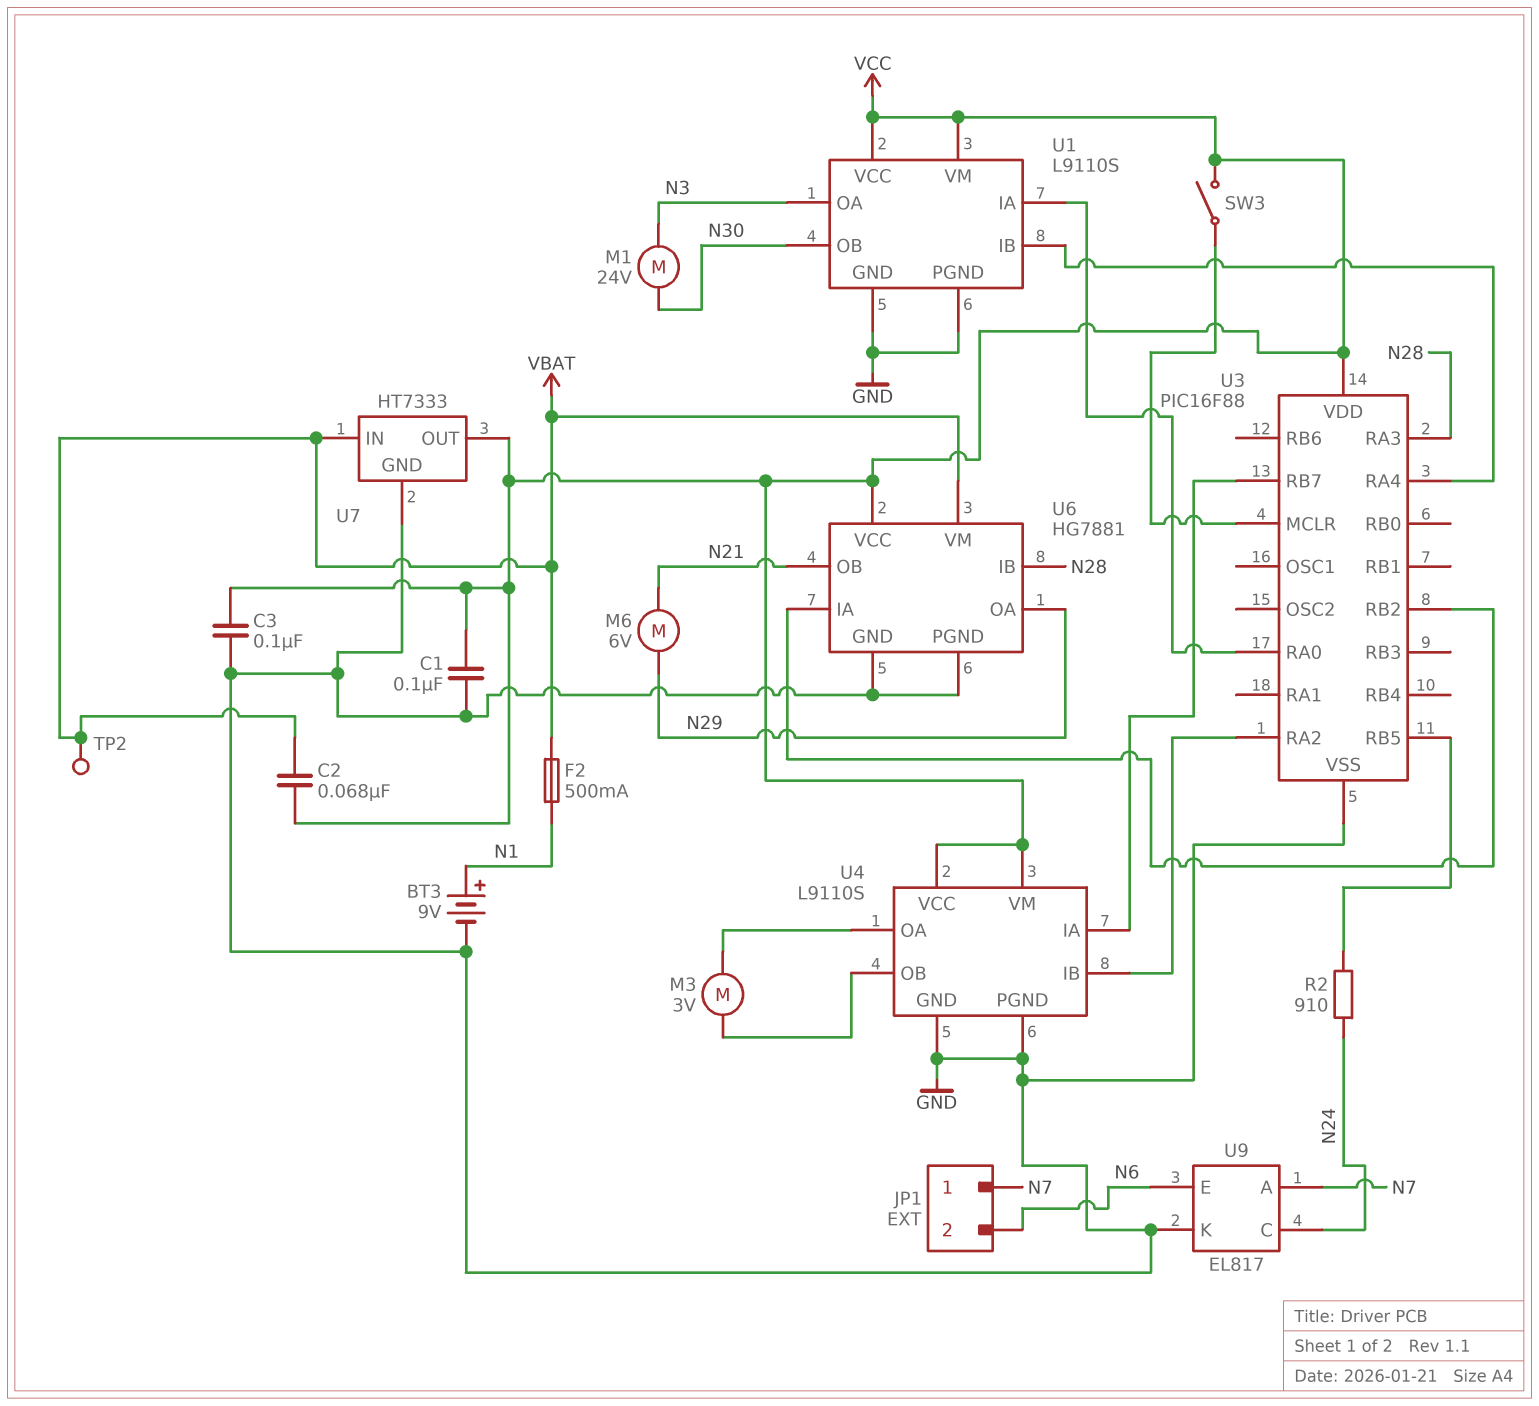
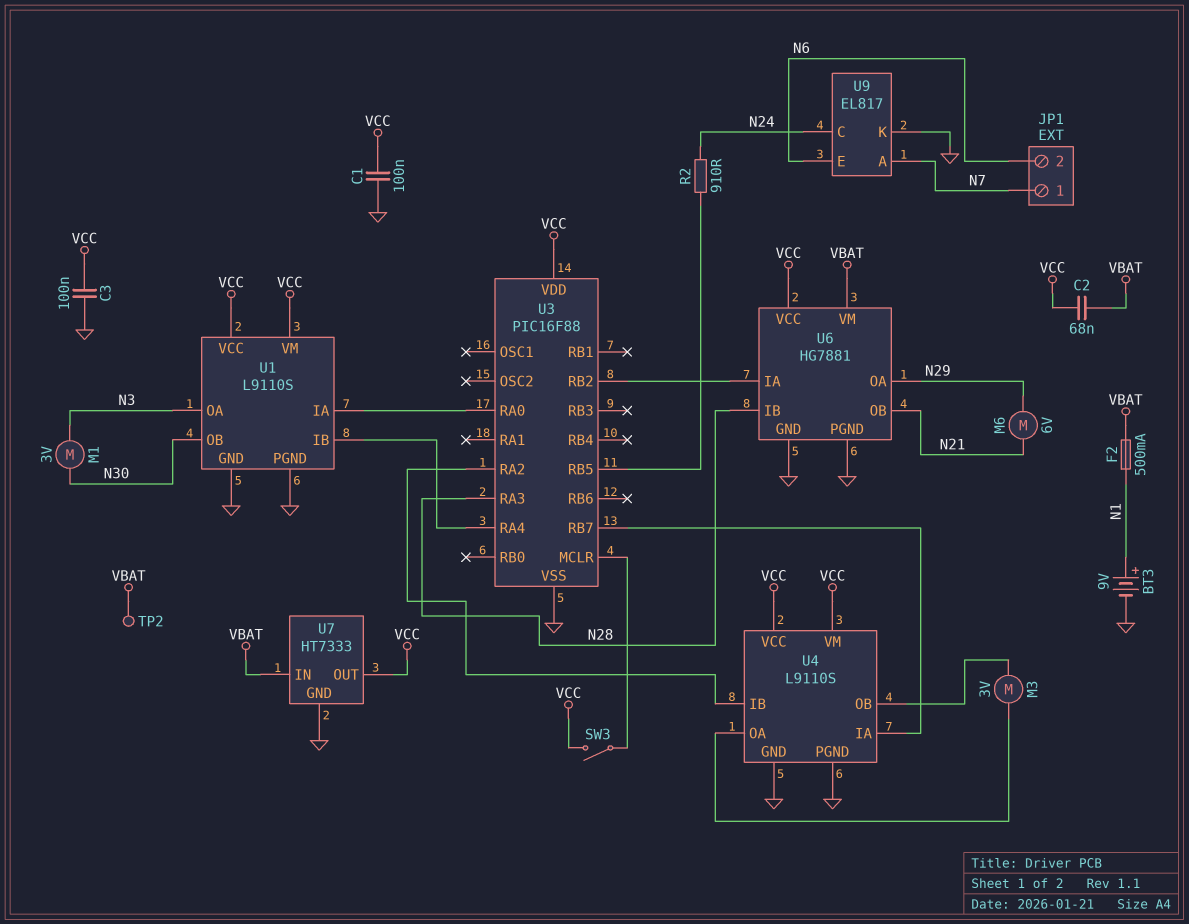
M1: motor 24V (N3, N30) -> motor 3V (N3, N30)

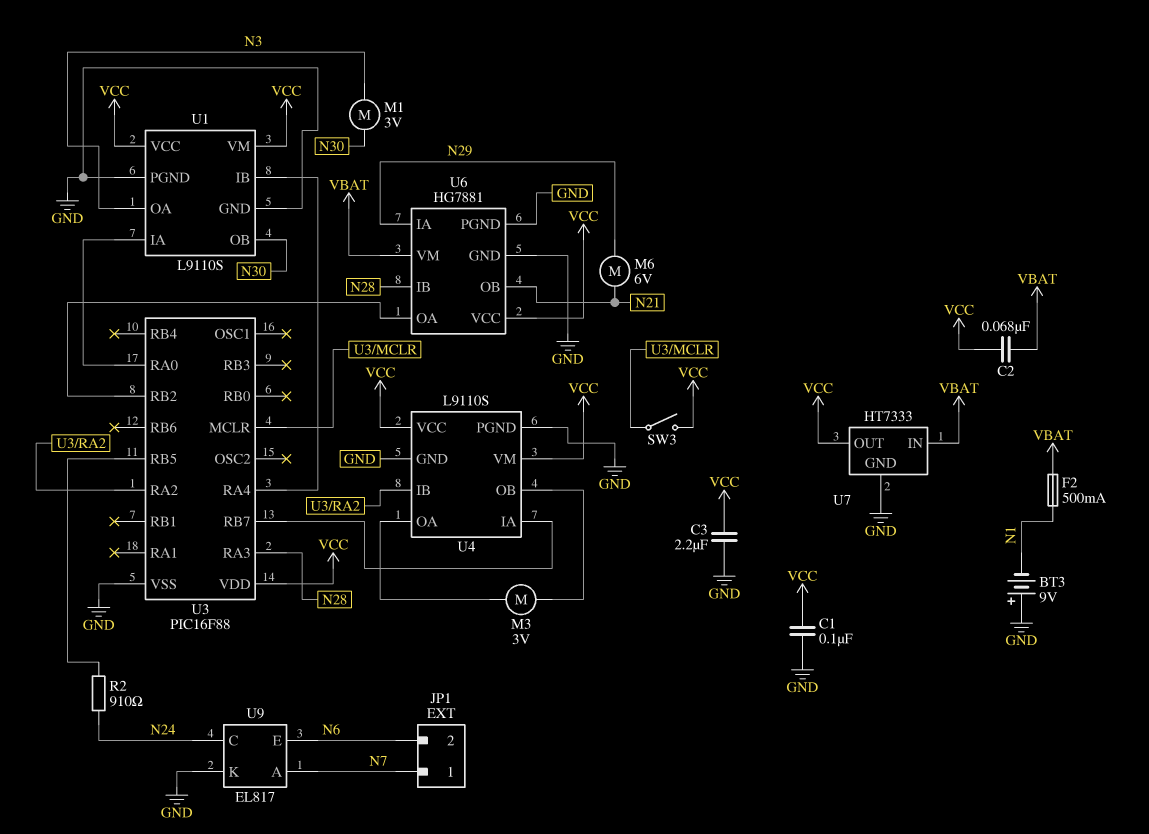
BT3: 9V (plus N1, minus GND) -> 9V (plus GND, minus N1)
C3: 100nF (GND, VCC) -> 2.2uF (GND, VCC)
TP2: test point (VBAT) -> none
U6 pin IA: U3/RB2 -> N29
U6 pin OA: N29 -> U3/RB2

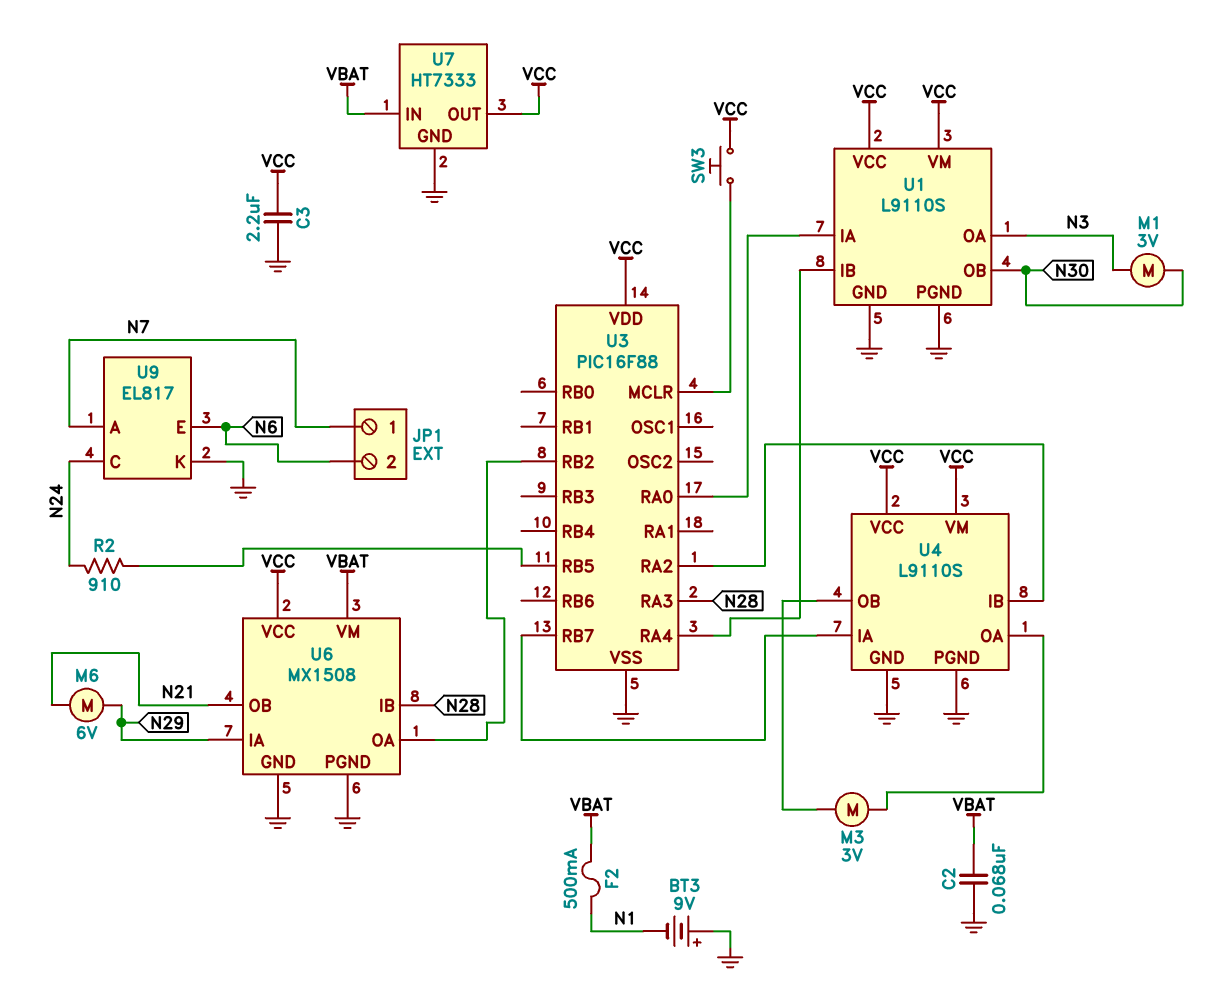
C1: 100nF (GND, VCC) -> none
C2: 68nF (VBAT, VCC) -> 68nF (GND, VBAT)
SW3: switch (U3/MCLR, VCC) -> button (U3/MCLR, VCC)
U6: HG7881 -> MX1508

